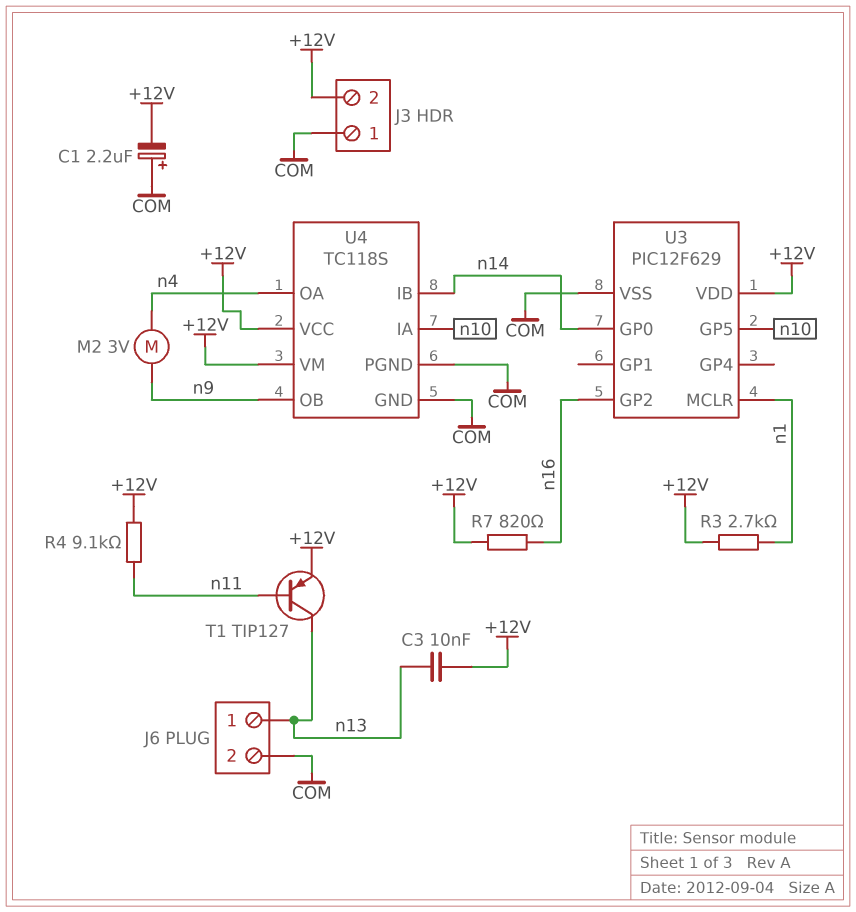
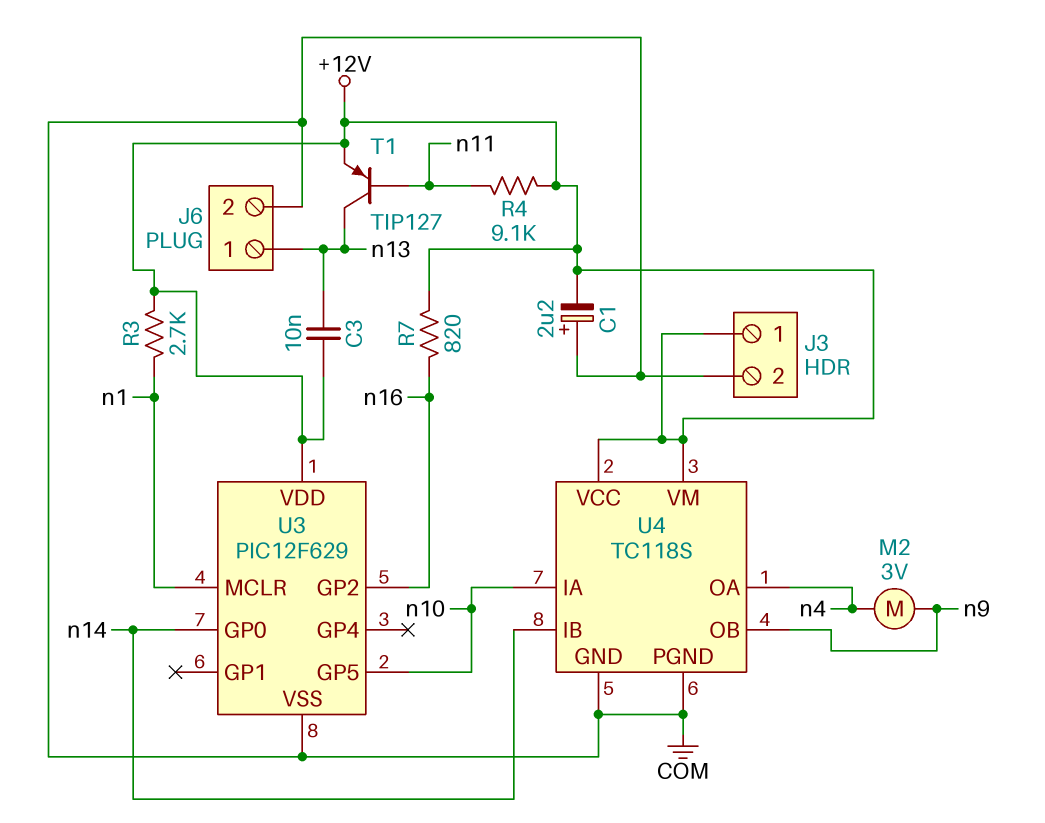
J3 pin 1: COM -> +12V
J3 pin 2: +12V -> COM

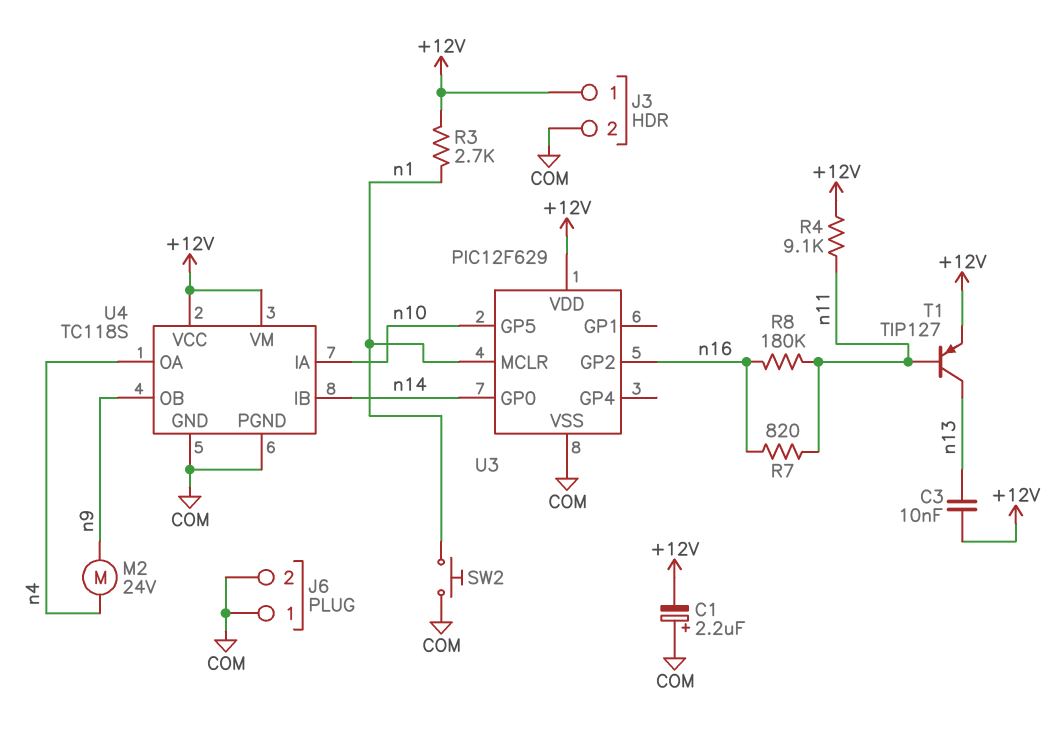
J6 pin 1: n13 -> COM
M2: motor 3V (n4, n9) -> motor 24V (n4, n9)
R7: 820 (+12V, n16) -> 820 (n11, n16)
R8: none -> 180k (n11, n16)
SW2: none -> button (COM, n1)

